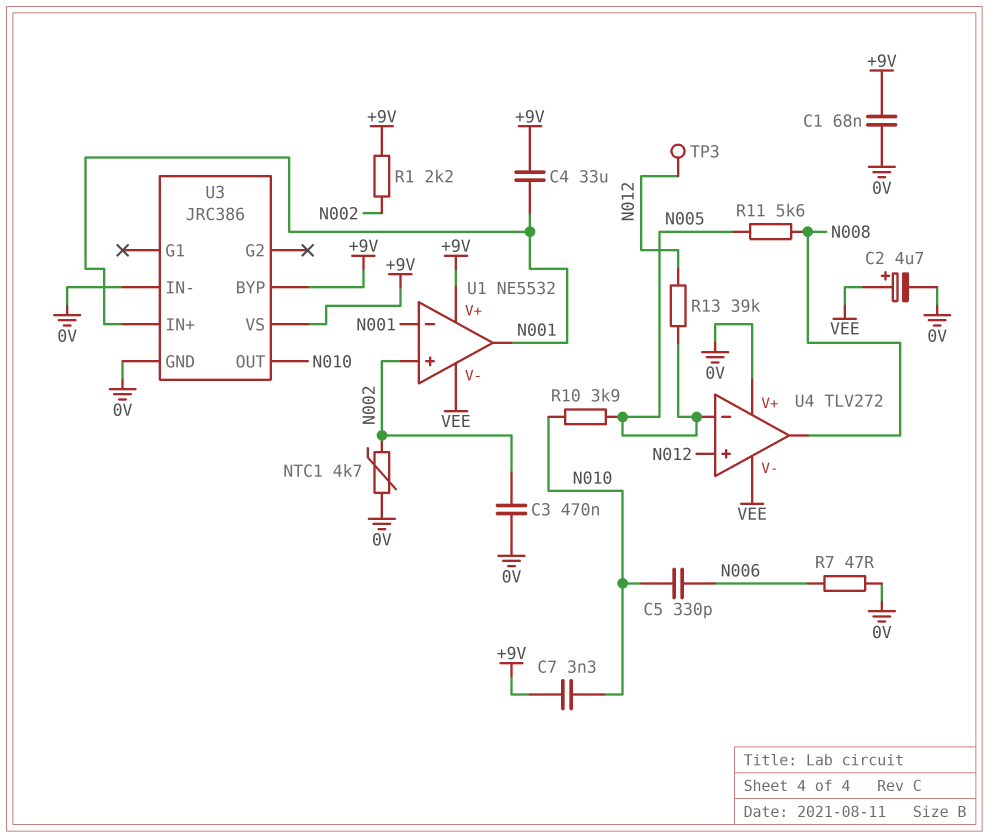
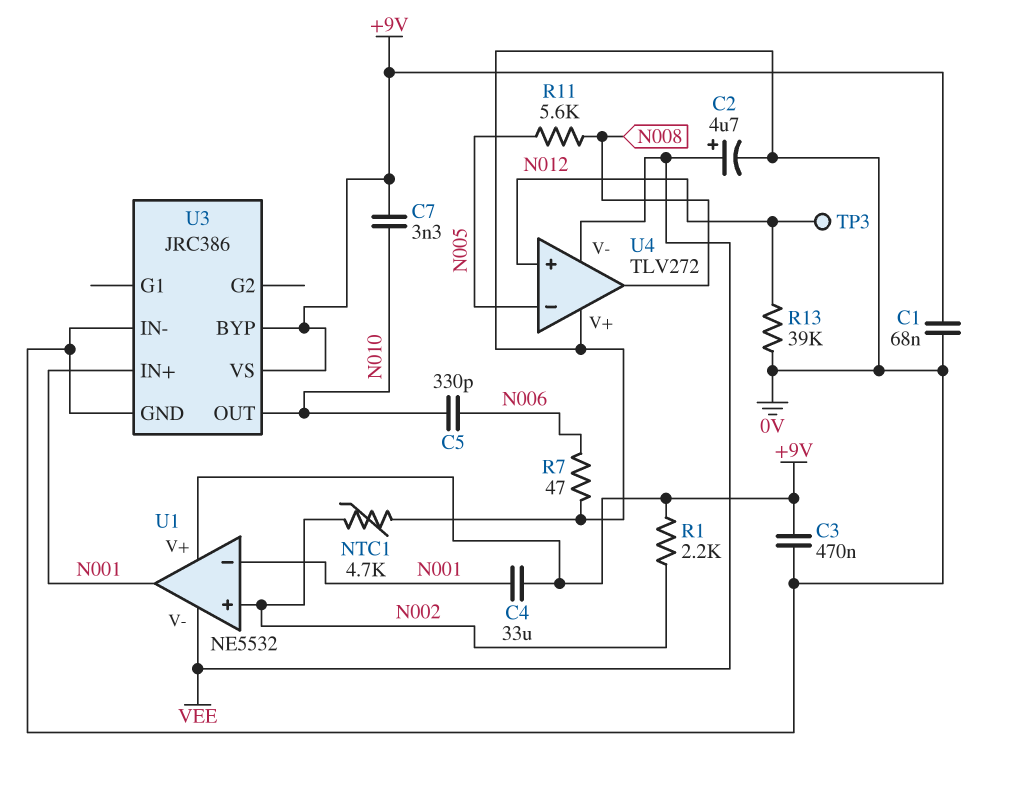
C3: 470nF (0V, N002) -> 470nF (+9V, 0V)
R10: 3.9k (N005, N010) -> none
R13: 39k (N005, N012) -> 39k (0V, N012)

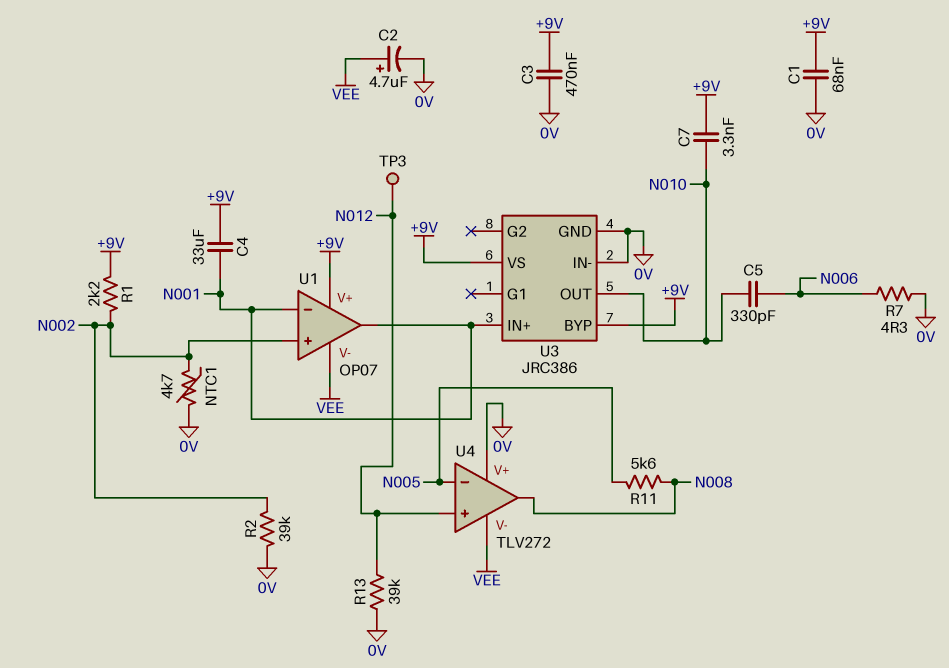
R2: none -> 39k (0V, N002)
R7: 47 (0V, N006) -> 4.3 (0V, N006)
U1: NE5532 -> OP07

